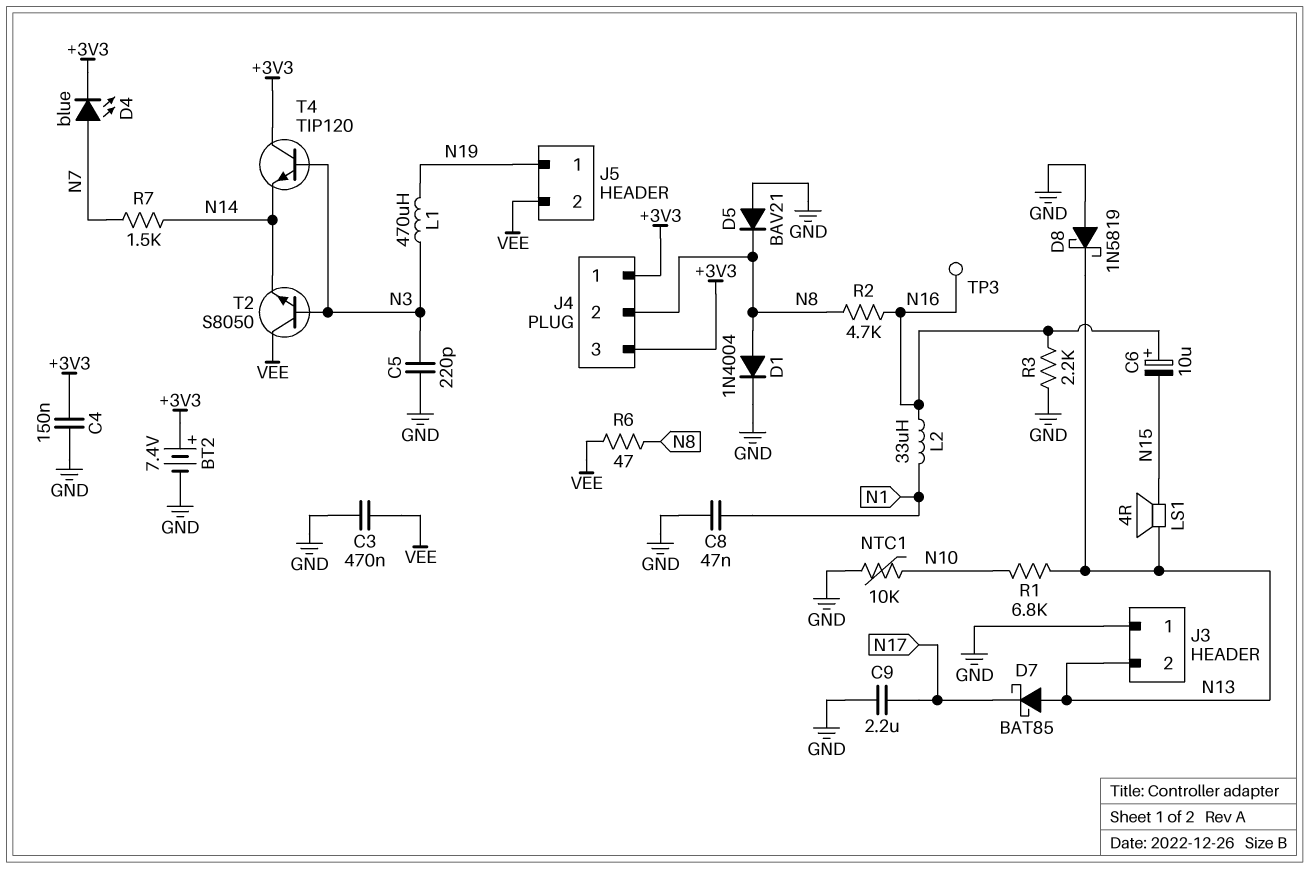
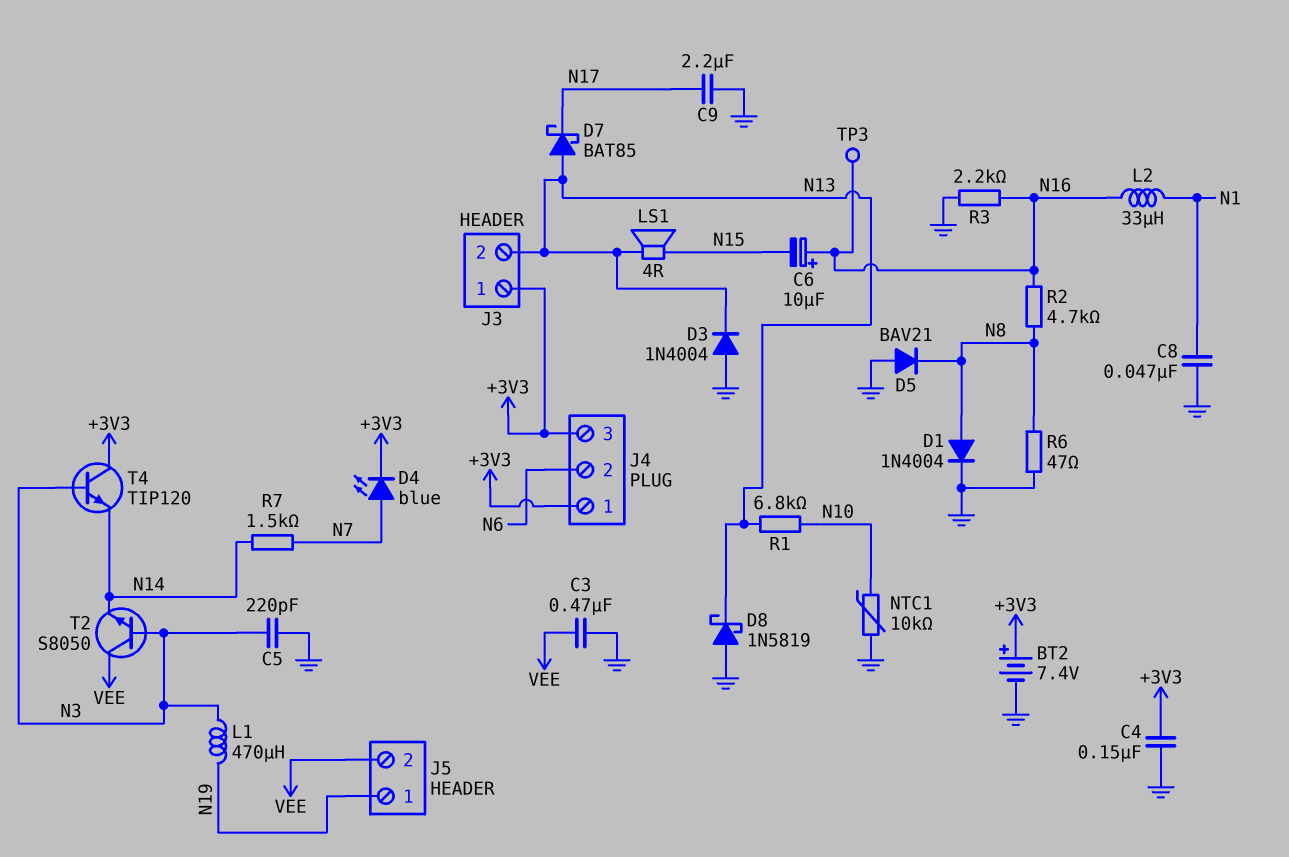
D3: none -> diode 1N4004 (A GND, K N13)
J3 pin 1: GND -> +3V3
J4 pin 2: N8 -> N6
R6: 47 (N8, VEE) -> 47 (GND, N8)

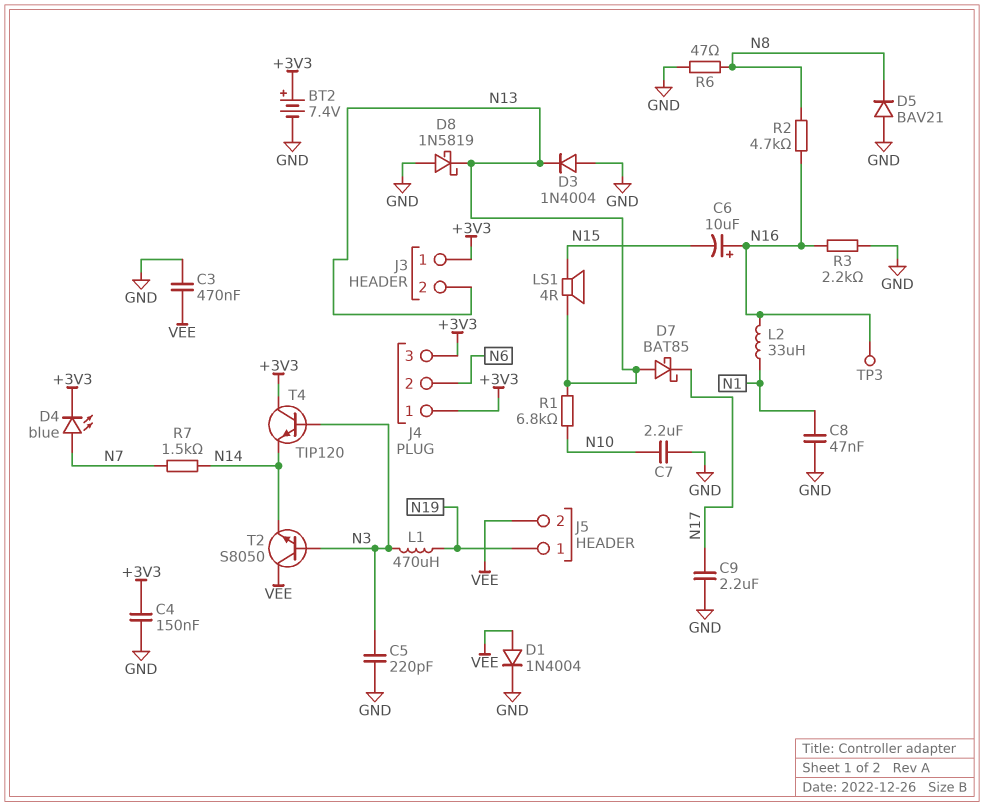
C7: none -> 2.2uF (GND, N10)
D1: diode 1N4004 (A N8, K GND) -> diode 1N4004 (A VEE, K GND)
NTC1: 10k (GND, N10) -> none

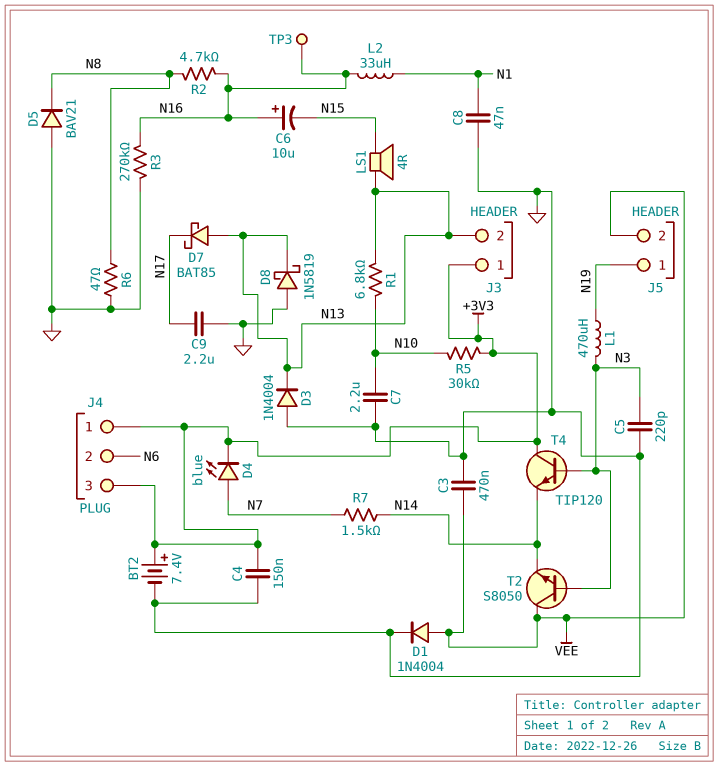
R3: 2.2k (GND, N16) -> 270k (GND, N16)
R5: none -> 30k (+3V3, N10)

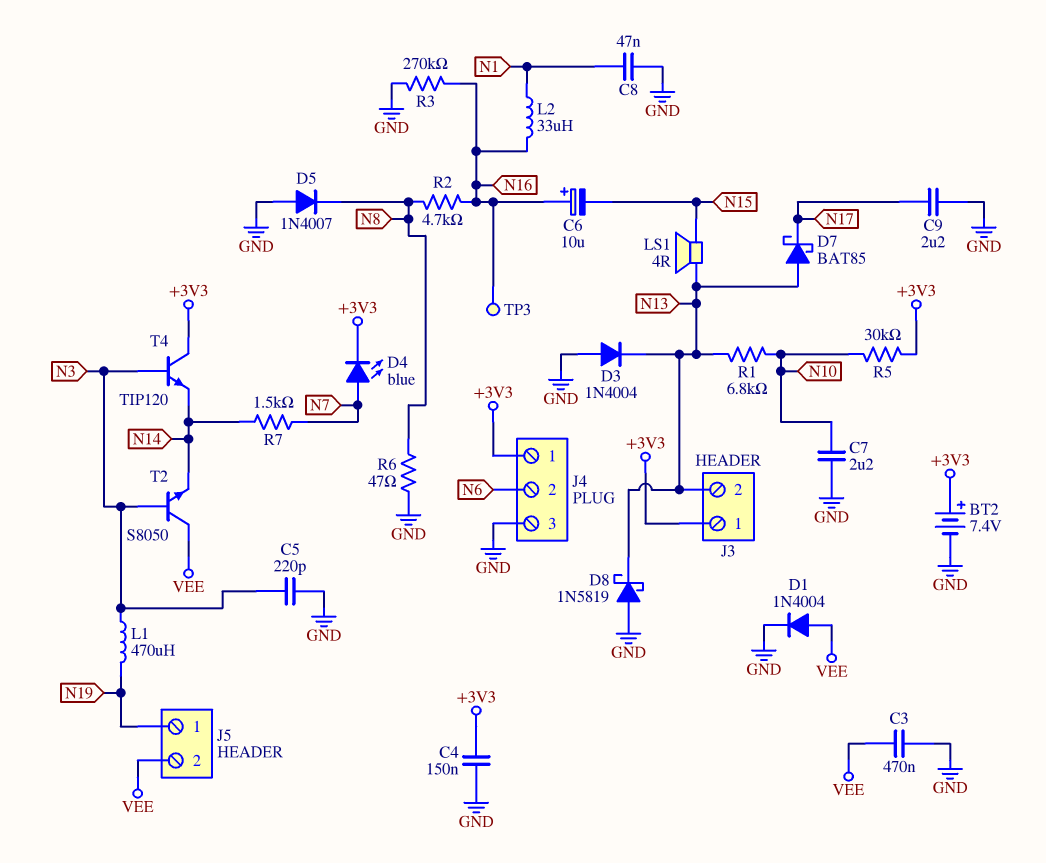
D5: diode BAV21 (A GND, K N8) -> diode 1N4007 (A GND, K N8)
J4 pin 3: +3V3 -> GND

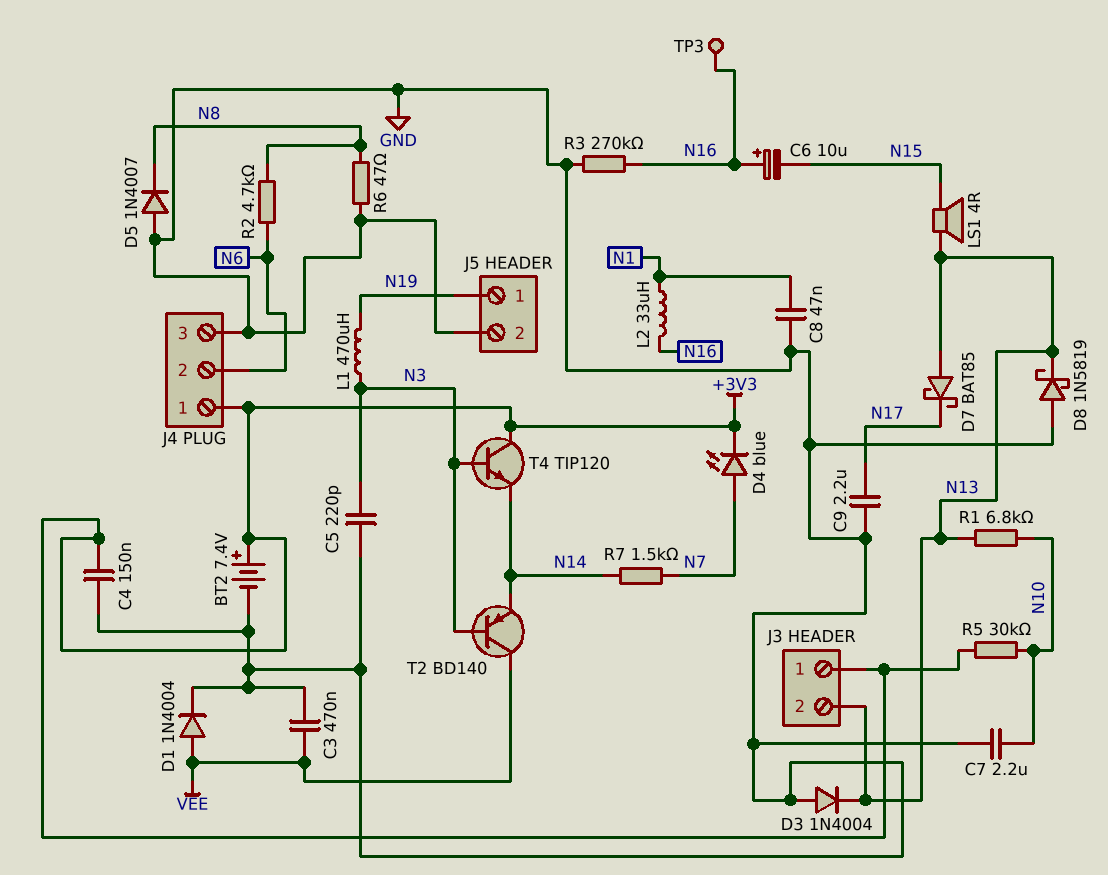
J5 pin 2: VEE -> GND
R2: 4.7k (N8, N16) -> 4.7k (N6, N8)
T2: NPN S8050 (B N3, C VEE, E N14) -> PNP BD140 (B N3, C VEE, E N14)

